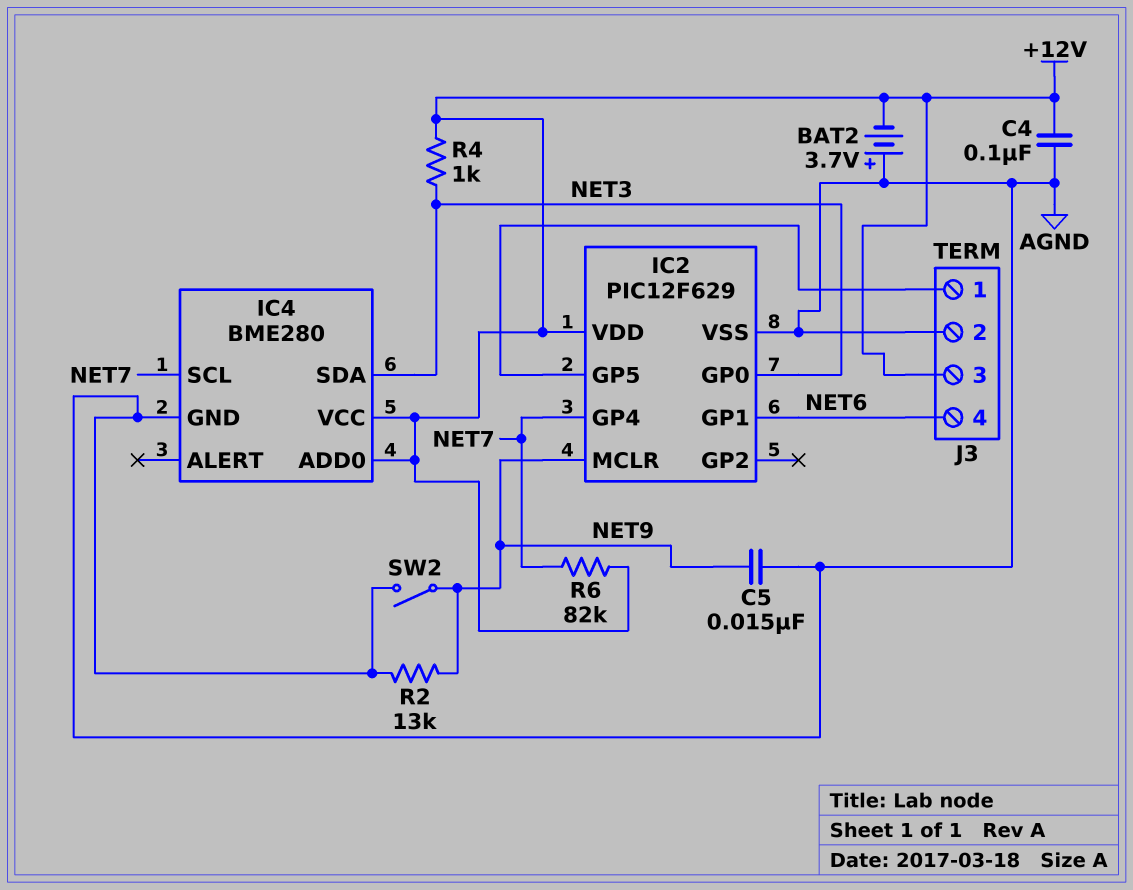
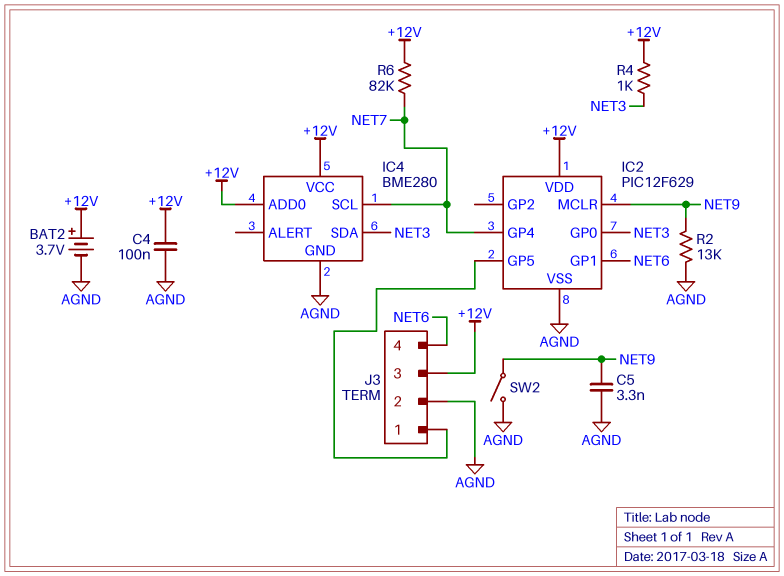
BAT2: 3.7V (plus AGND, minus +12V) -> 3.7V (plus +12V, minus AGND)
C5: 15nF (AGND, NET9) -> 3.3nF (AGND, NET9)

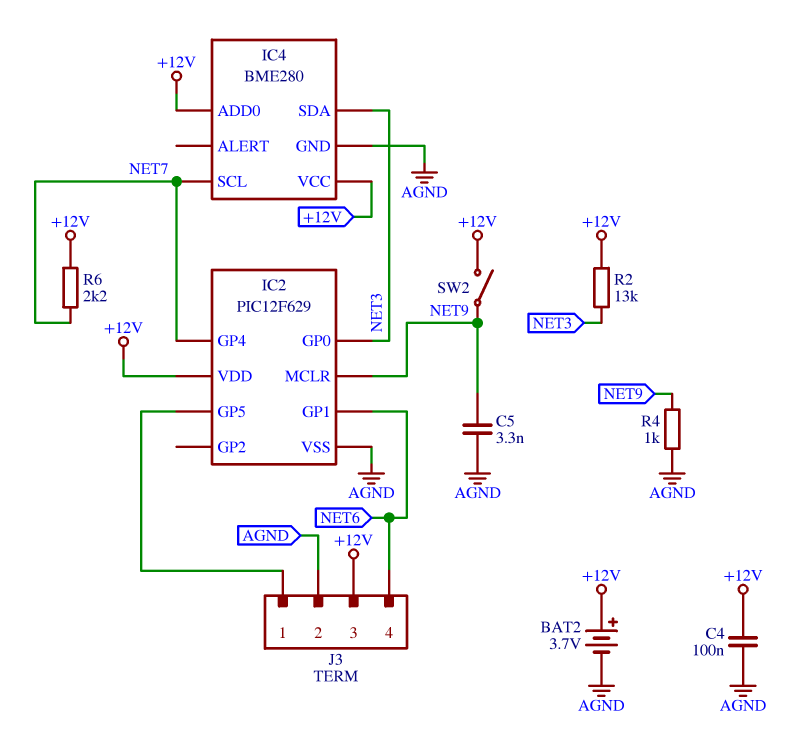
R2: 13k (AGND, NET9) -> 13k (+12V, NET3)
R4: 1k (+12V, NET3) -> 1k (AGND, NET9)
R6: 82k (+12V, NET7) -> 2.2k (+12V, NET7)
SW2: switch (AGND, NET9) -> switch (+12V, NET9)

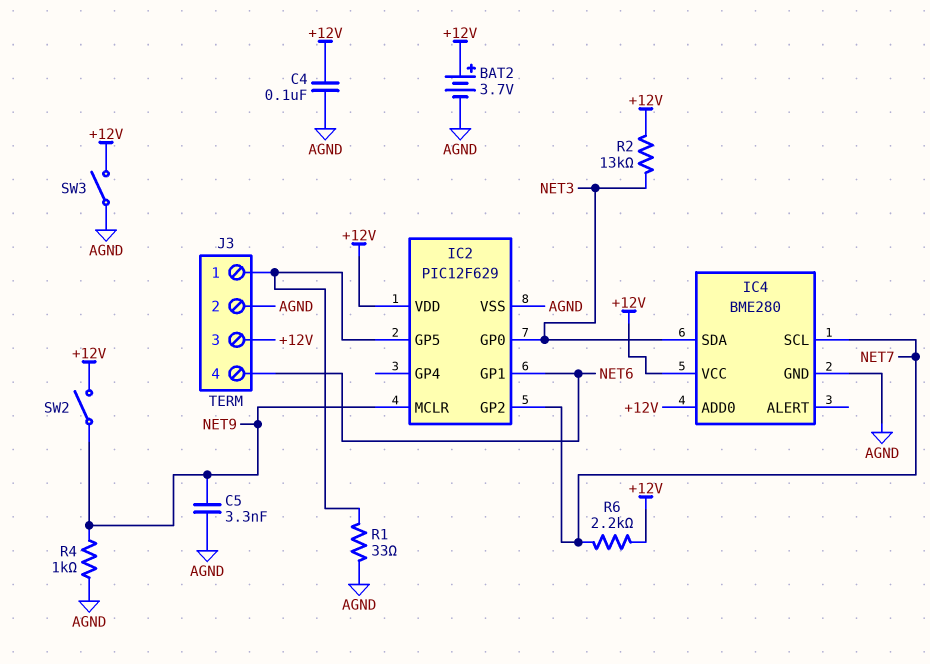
IC2 pin GP2: none -> NET7
IC2 pin GP4: NET7 -> none
R1: none -> 33 (AGND, IC2/GP5)
SW3: none -> switch (+12V, AGND)

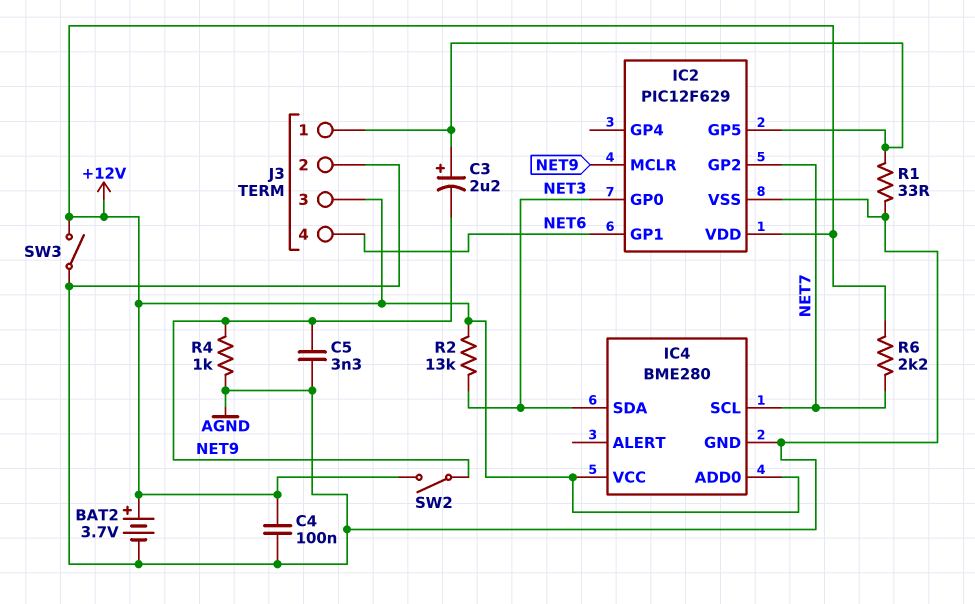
C3: none -> 2.2uF (plus IC2/GP5, minus NET9)

